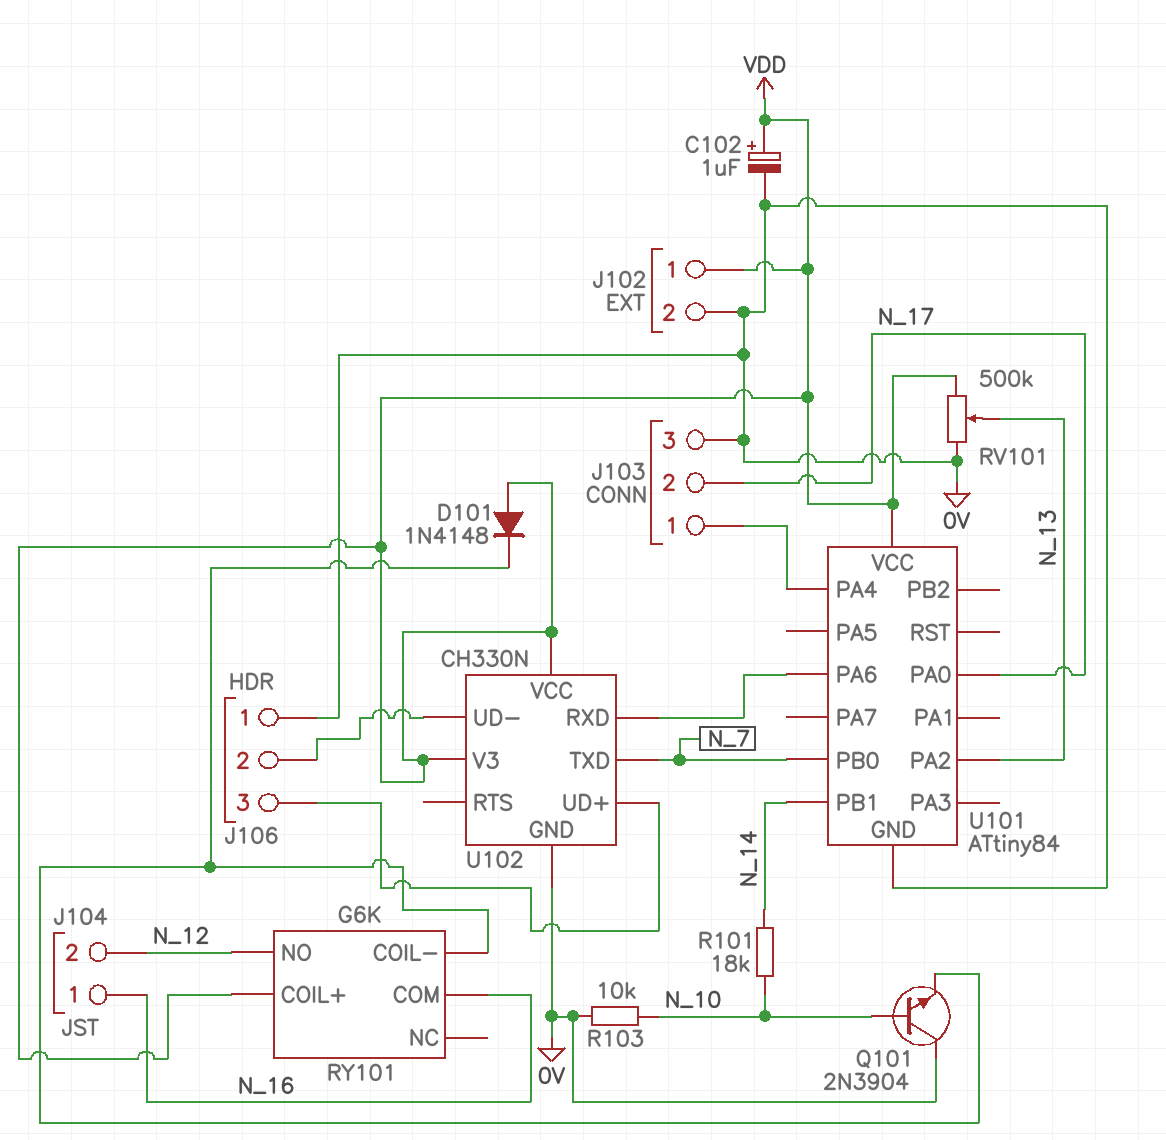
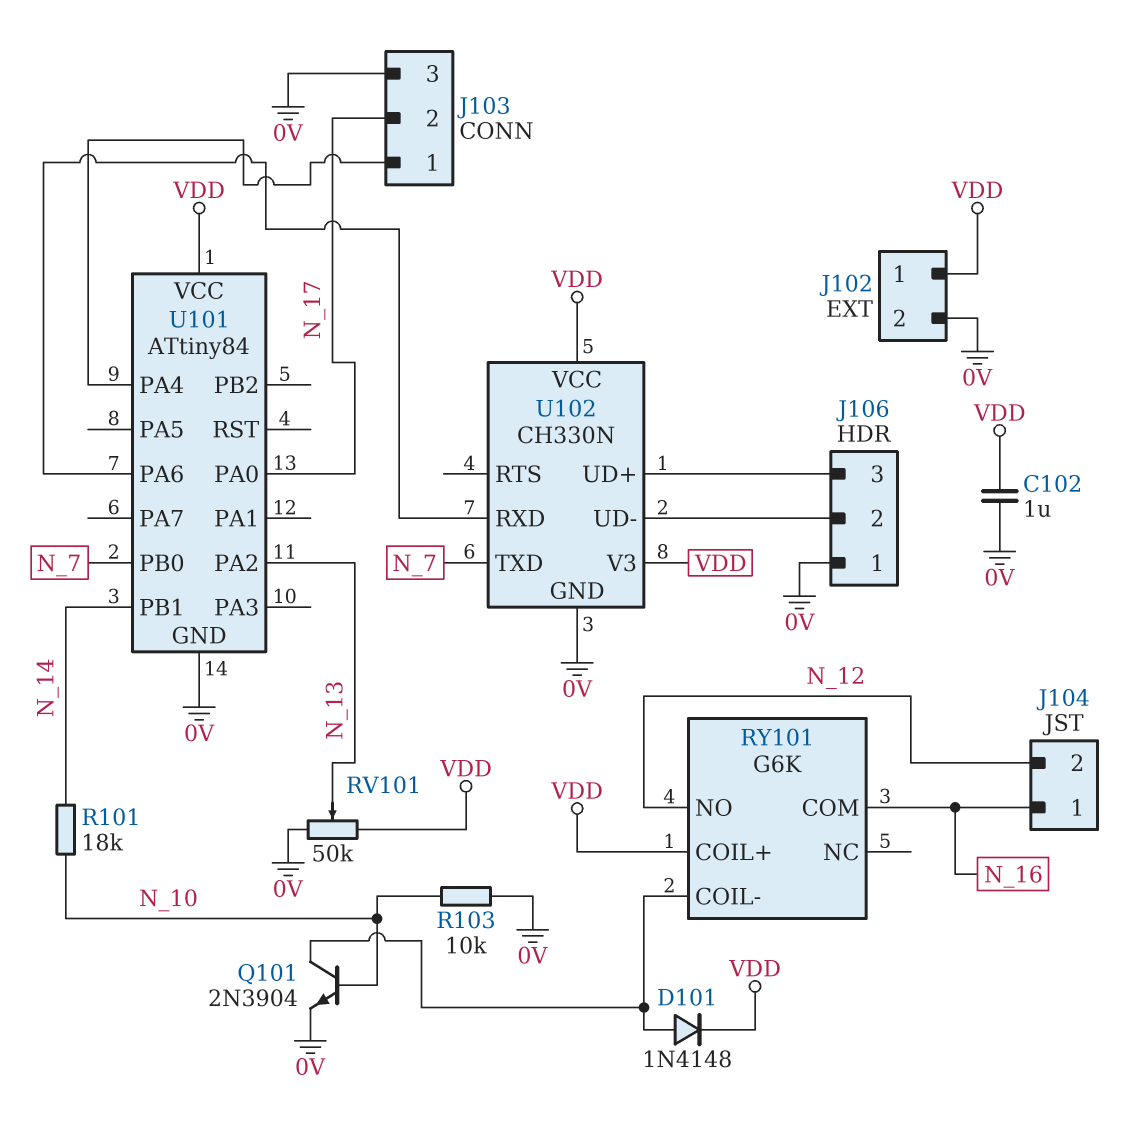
C102: 1uF (plus VDD, minus 0V) -> 1uF (0V, VDD)
D101: diode 1N4148 (A VDD, K RY101/COIL-) -> diode 1N4148 (A RY101/COIL-, K VDD)
Q101: NPN 2N3904 (B N_10, C 0V, E RY101/COIL-) -> NPN 2N3904 (B N_10, C RY101/COIL-, E 0V)
RV101: 500k (0V, VDD, wiper N_13) -> 50k (0V, VDD, wiper N_13)

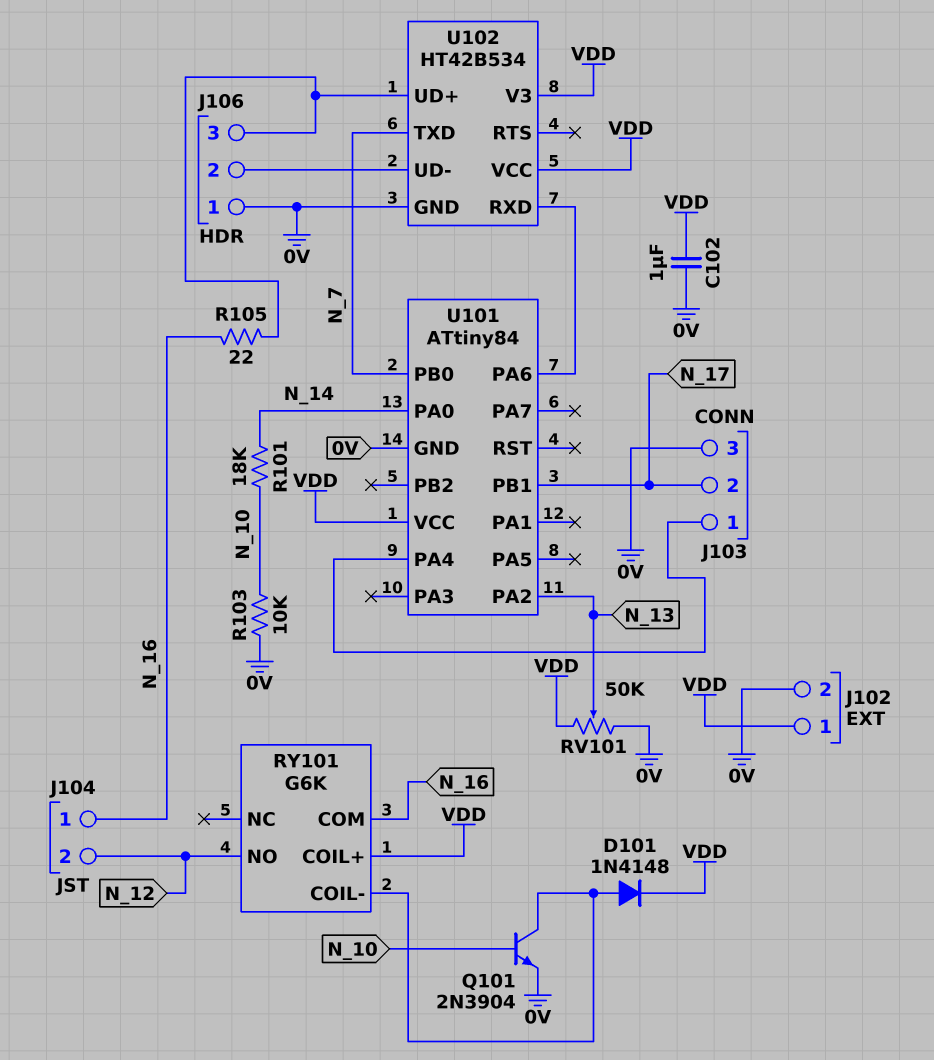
R105: none -> 22 (J106/3, N_16)
U101 pin PA0: N_17 -> N_14
U101 pin PB1: N_14 -> N_17
U102: CH330N -> HT42B534

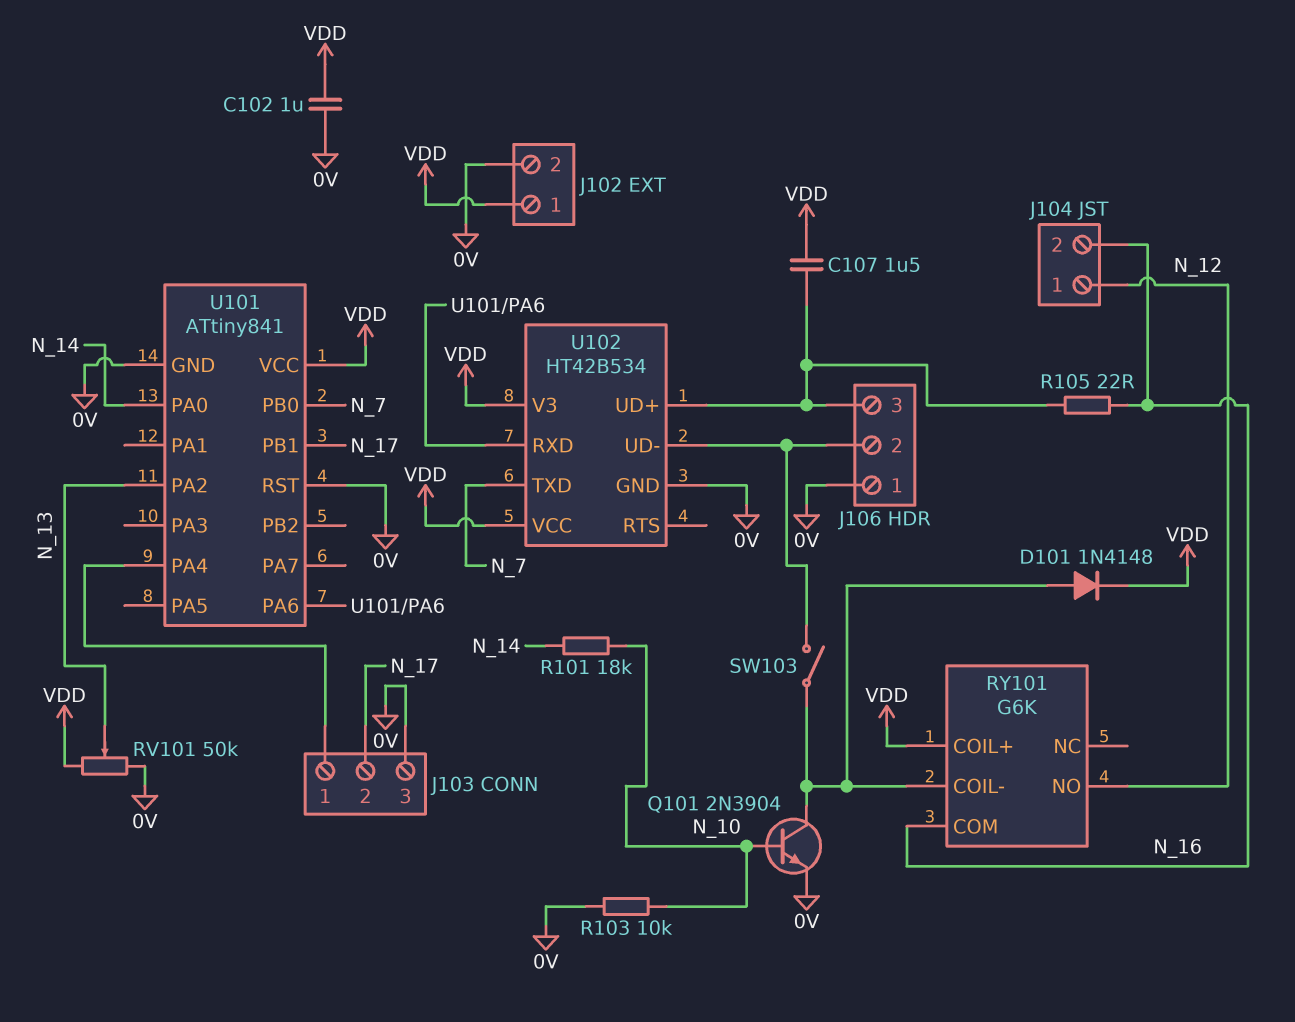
C107: none -> 1.5uF (J106/3, VDD)
J104 pin 1: N_16 -> N_12
J104 pin 2: N_12 -> N_16
SW103: none -> switch (J106/2, RY101/COIL-)
U101: ATtiny84 -> ATtiny841
U101 pin RST: none -> 0V

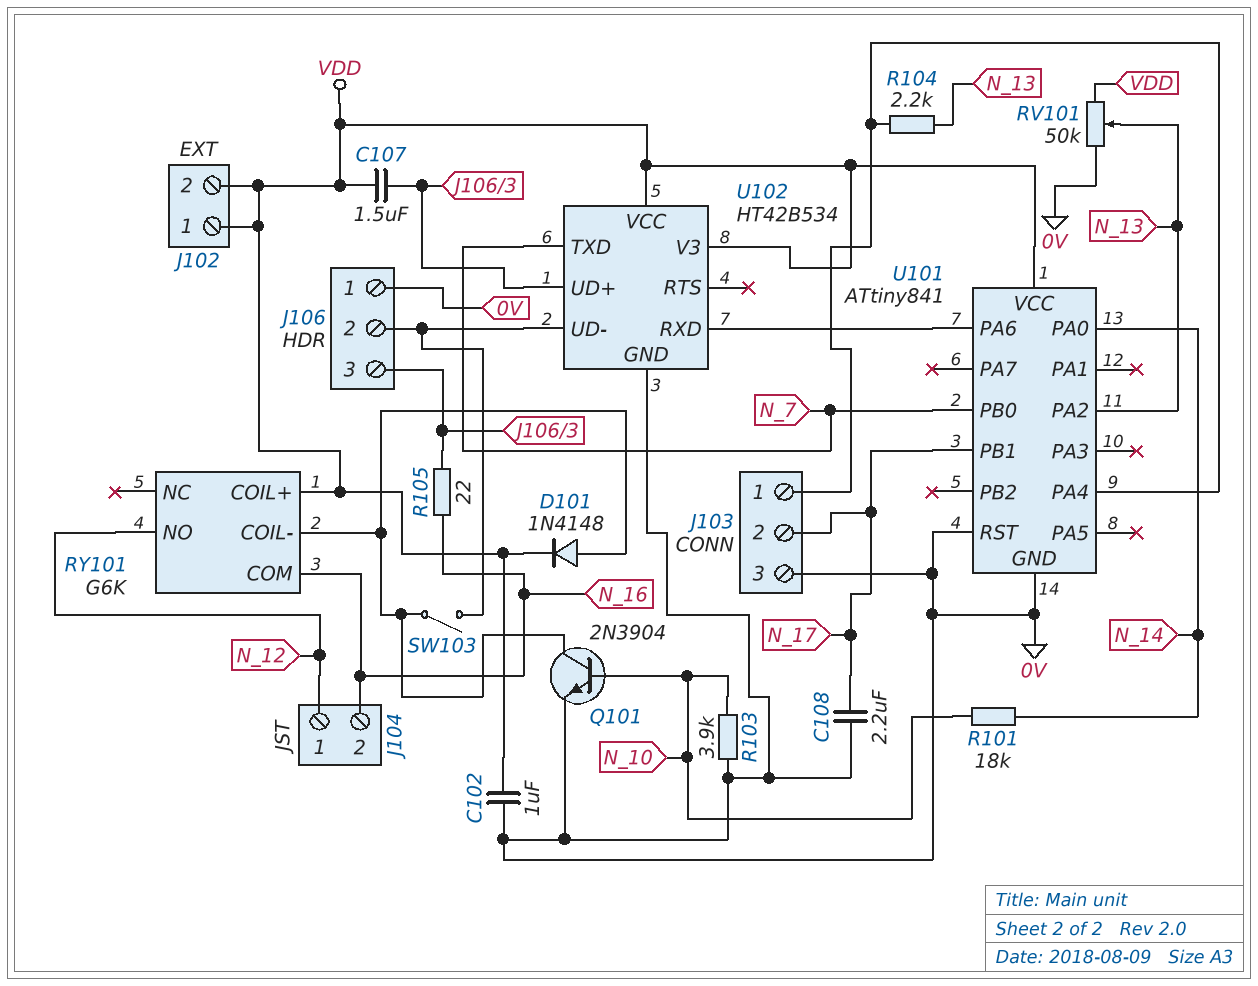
C108: none -> 2.2uF (0V, N_17)
J102 pin 2: 0V -> VDD
R103: 10k (0V, N_10) -> 3.9k (0V, N_10)
R104: none -> 2.2k (J103/1, N_13)

